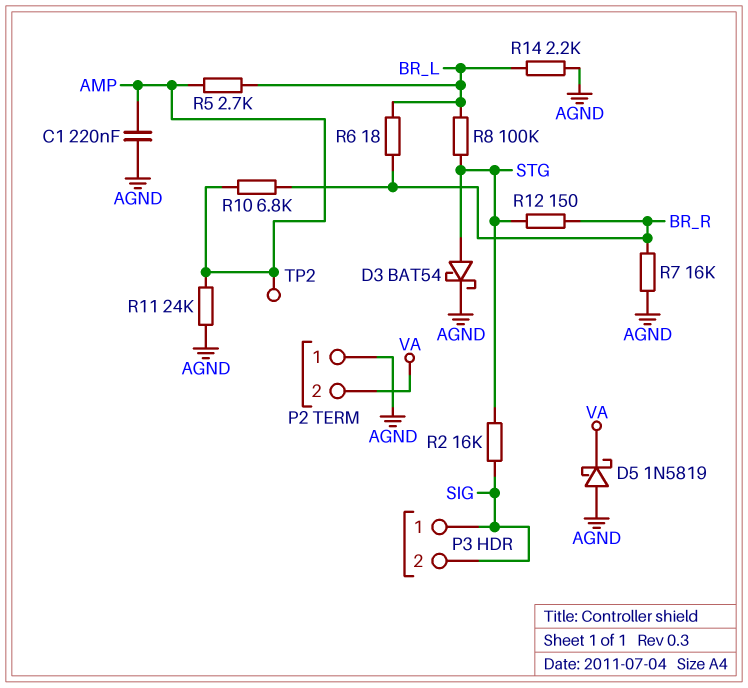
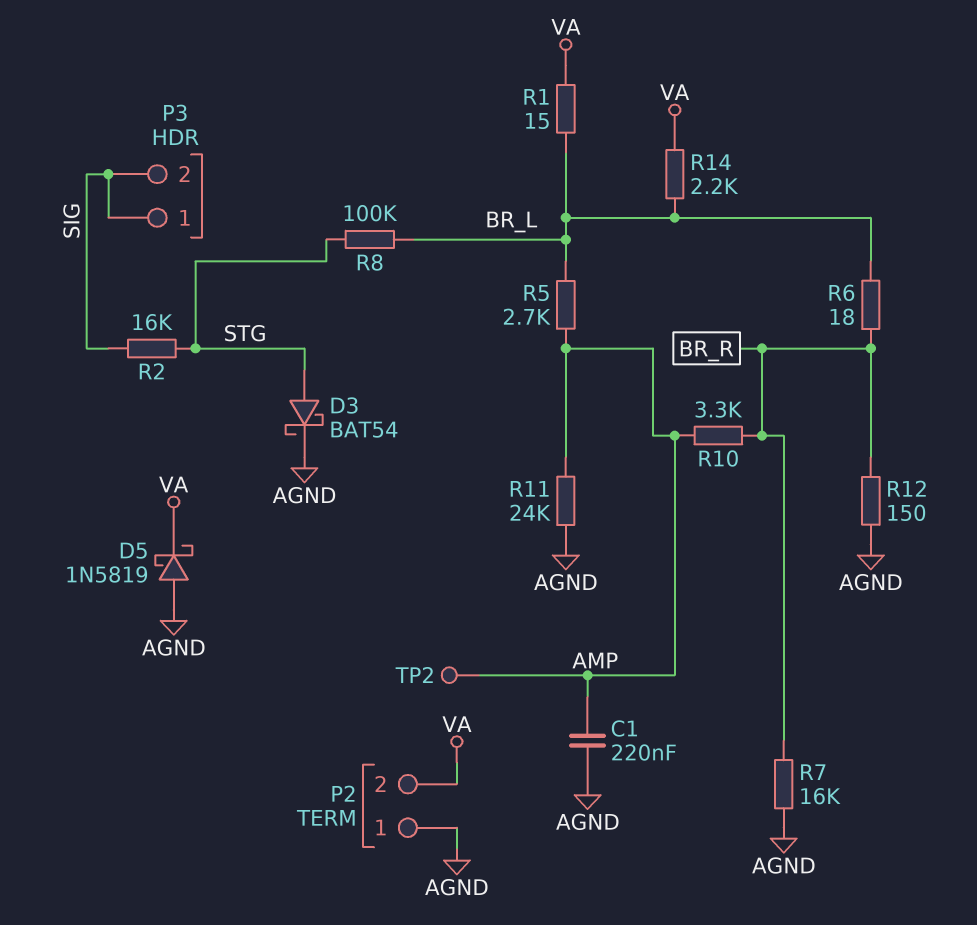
R1: none -> 15 (BR_L, VA)
R10: 6.8k (AMP, BR_R) -> 3.3k (AMP, BR_R)
R12: 150 (BR_R, STG) -> 150 (AGND, BR_R)
R14: 2.2k (AGND, BR_L) -> 2.2k (BR_L, VA)

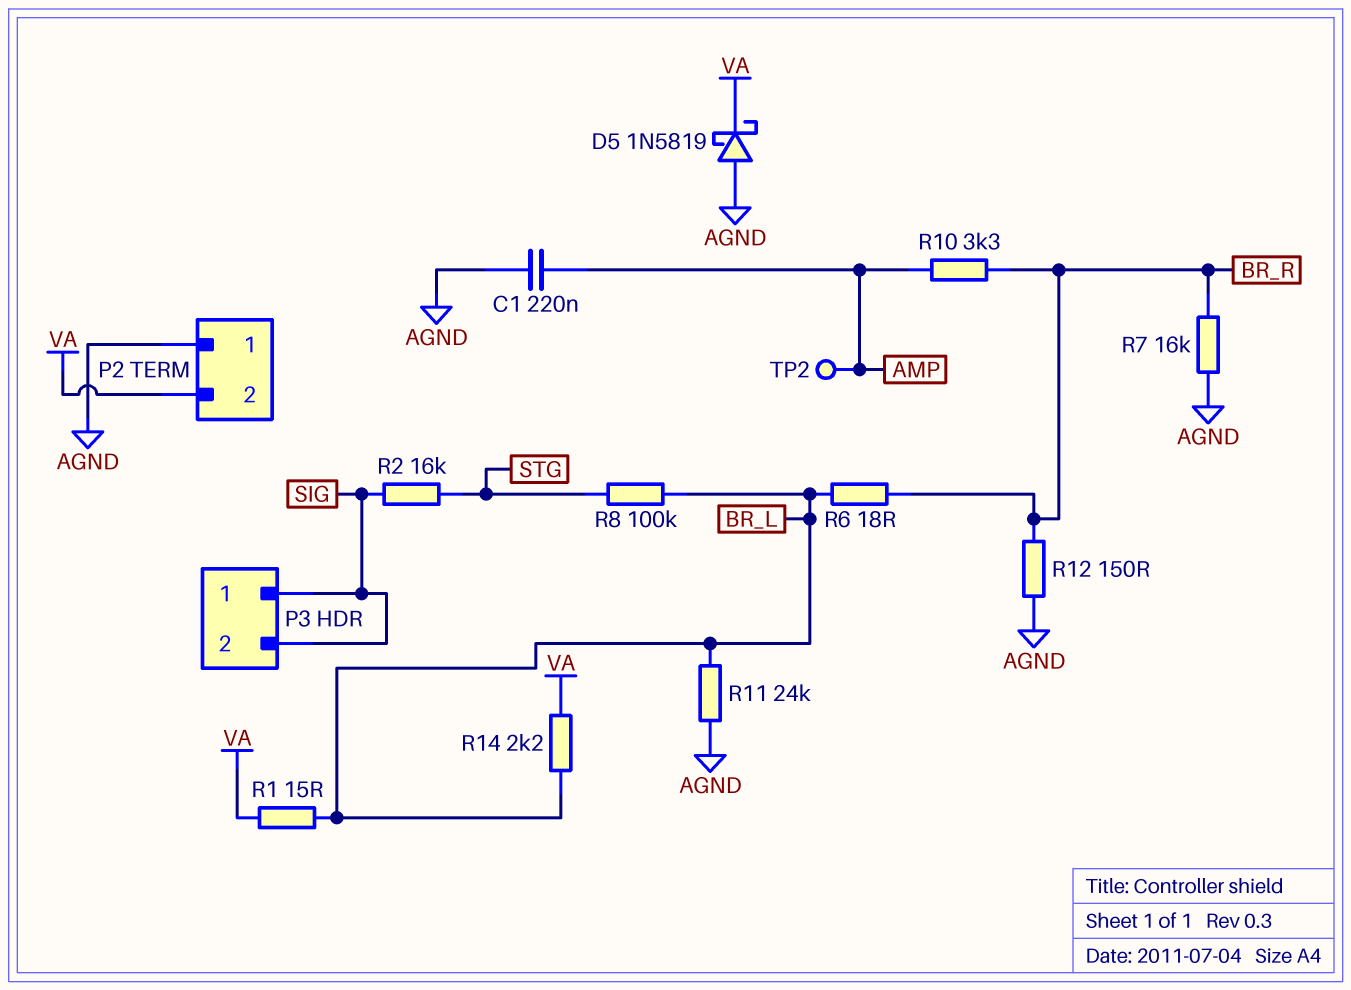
D3: schottky BAT54 (A STG, K AGND) -> none
R5: 2.7k (AMP, BR_L) -> none
R11: 24k (AGND, AMP) -> 24k (AGND, BR_L)

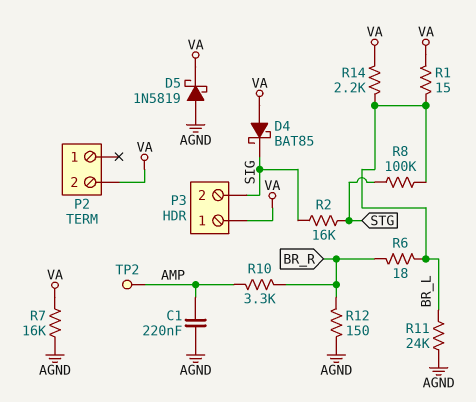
D4: none -> schottky BAT85 (A VA, K SIG)
P2 pin 1: AGND -> none
P3 pin 1: SIG -> VA
R7: 16k (AGND, BR_R) -> 16k (AGND, VA)

